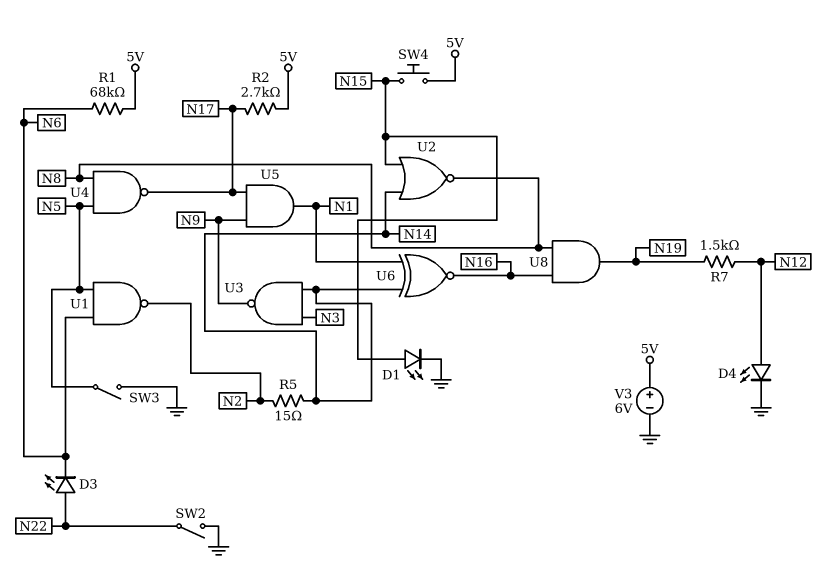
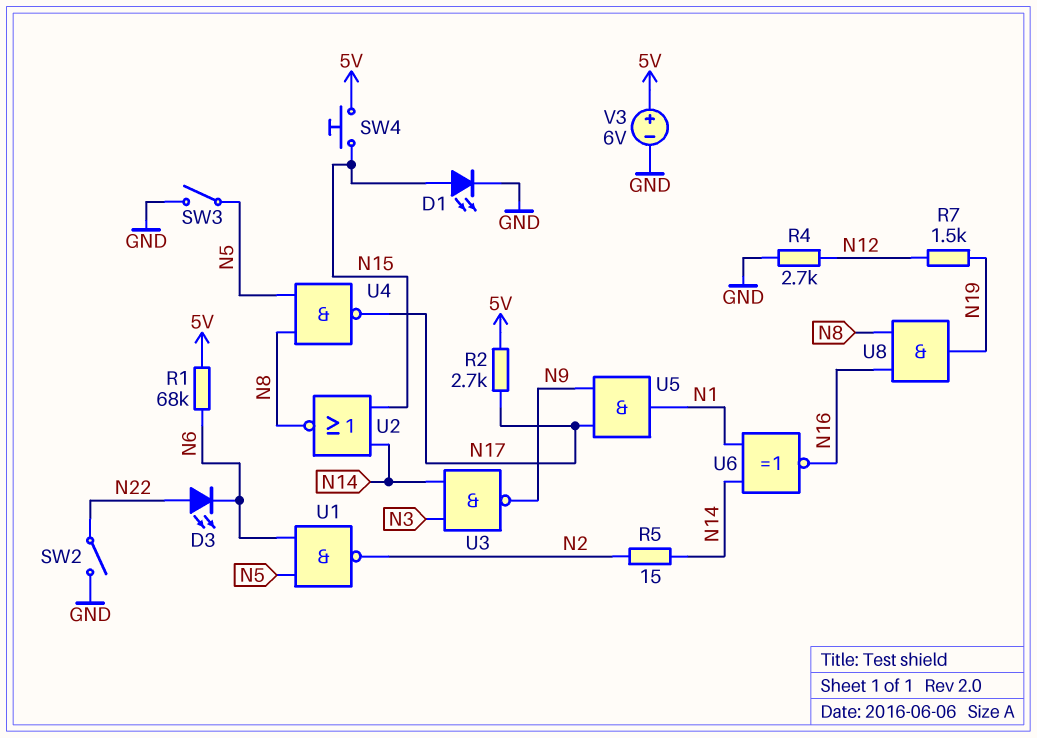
D4: LED (A N12, K GND) -> none
R4: none -> 2.7k (GND, N12)

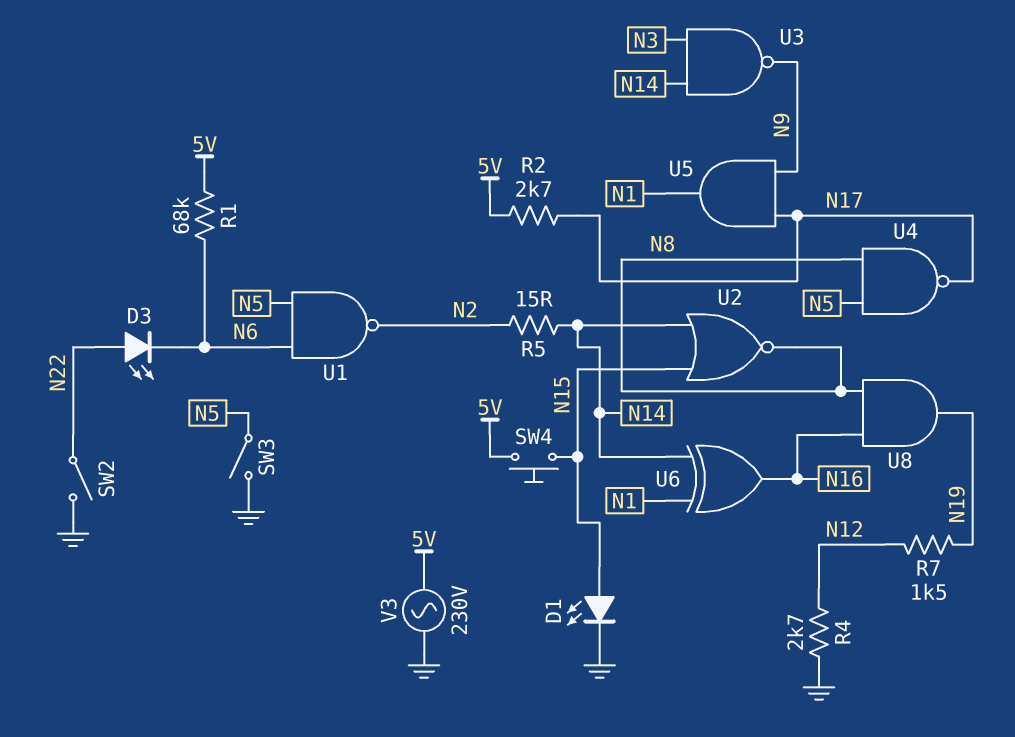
U6: XNOR (in N1, in N14, out N16) -> XOR (in N1, in N14, out N16)
V3: 6V (plus 5V, minus GND) -> AC 230V (5V, GND)

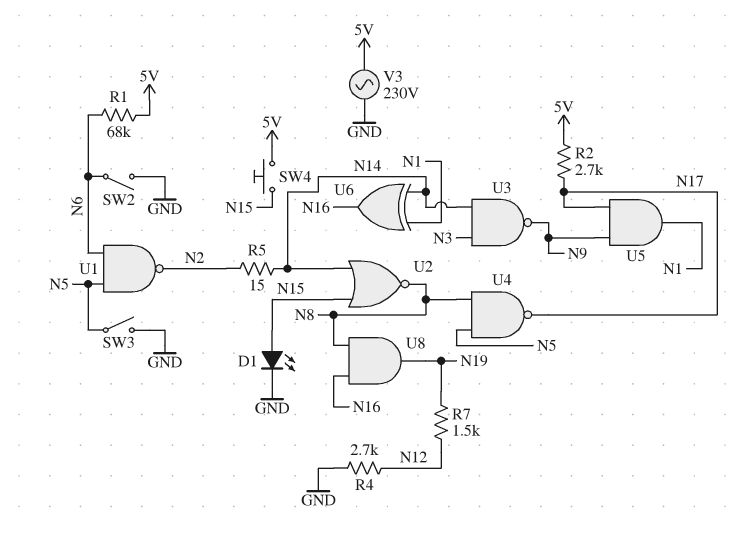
D3: LED (A N22, K N6) -> none
SW2: switch (GND, N22) -> switch (GND, N6)

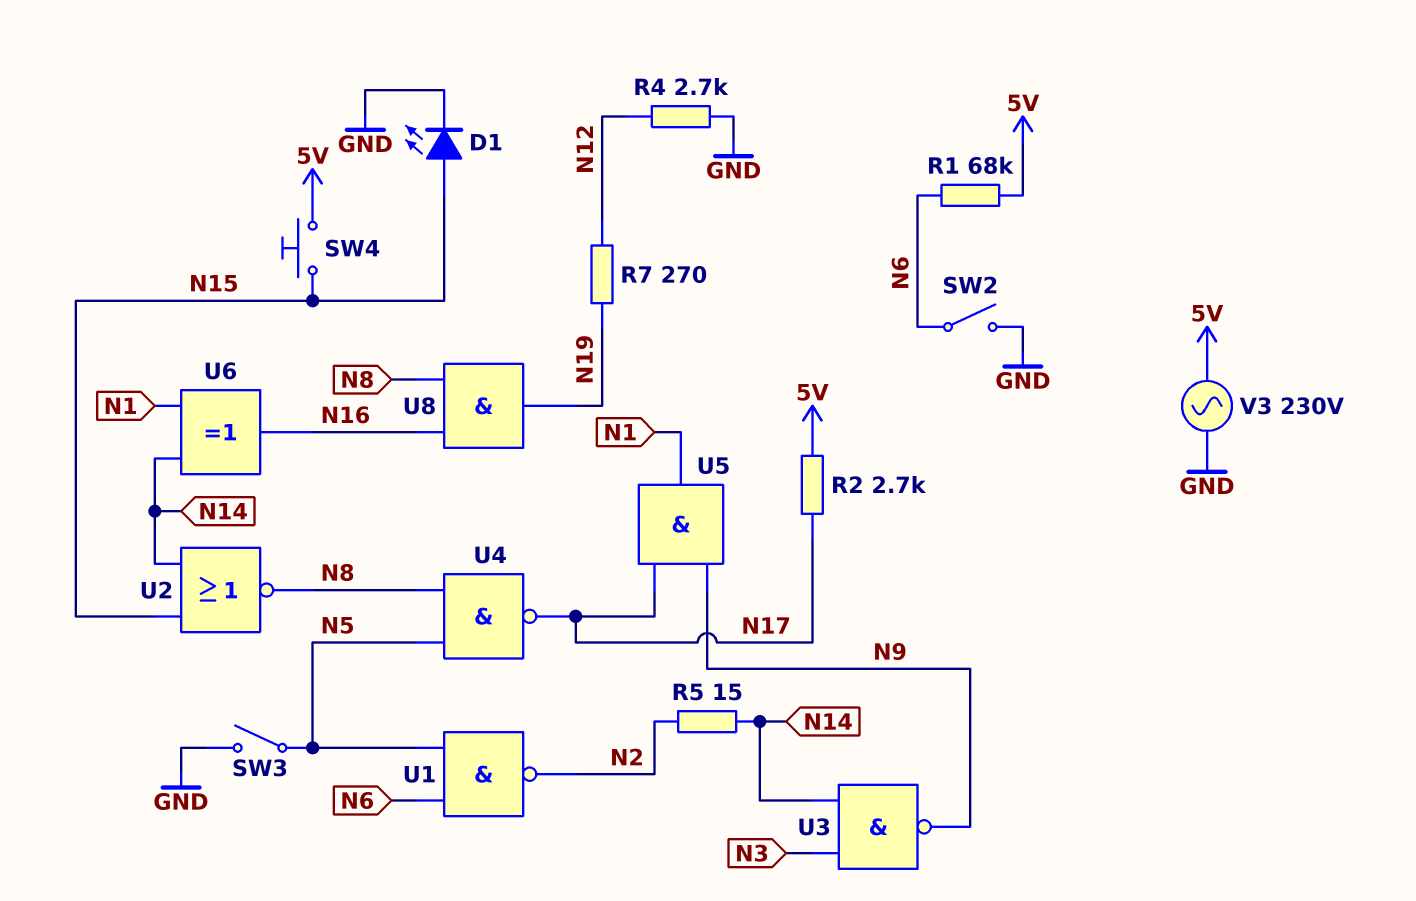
R7: 1.5k (N12, N19) -> 270 (N12, N19)

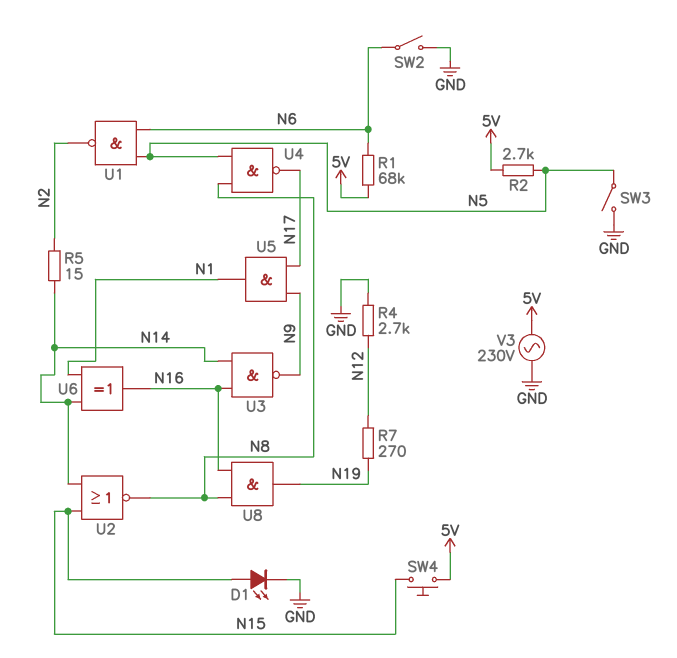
R2: 2.7k (5V, N17) -> 2.7k (5V, N5)
U3: NAND (in N3, in N14, out N9) -> NAND (in N14, in N16, out N9)

